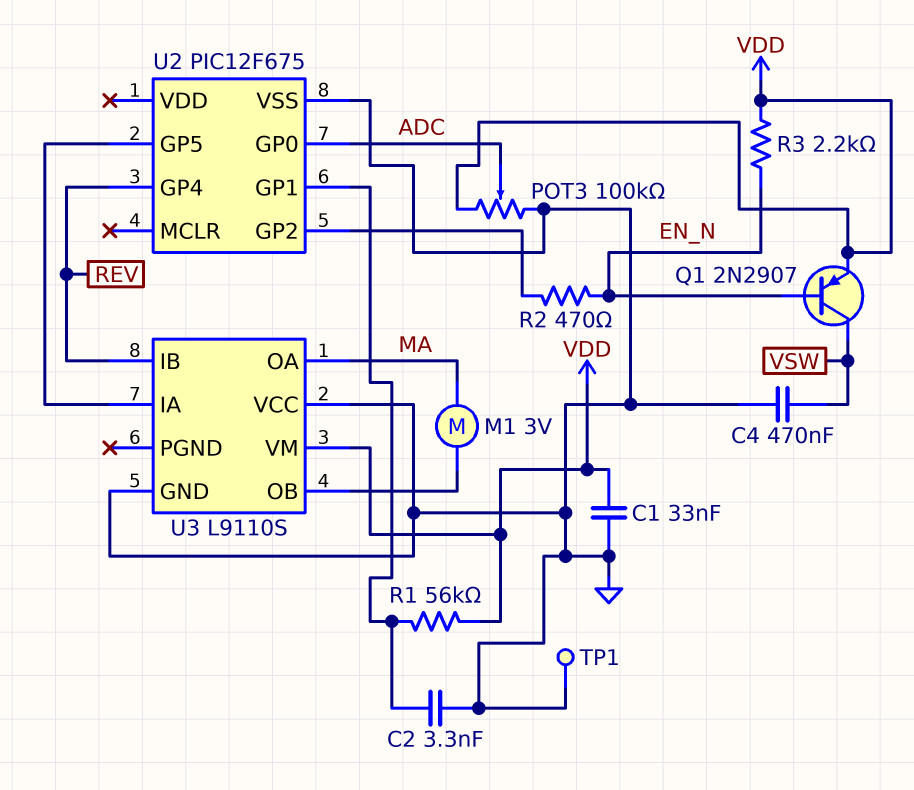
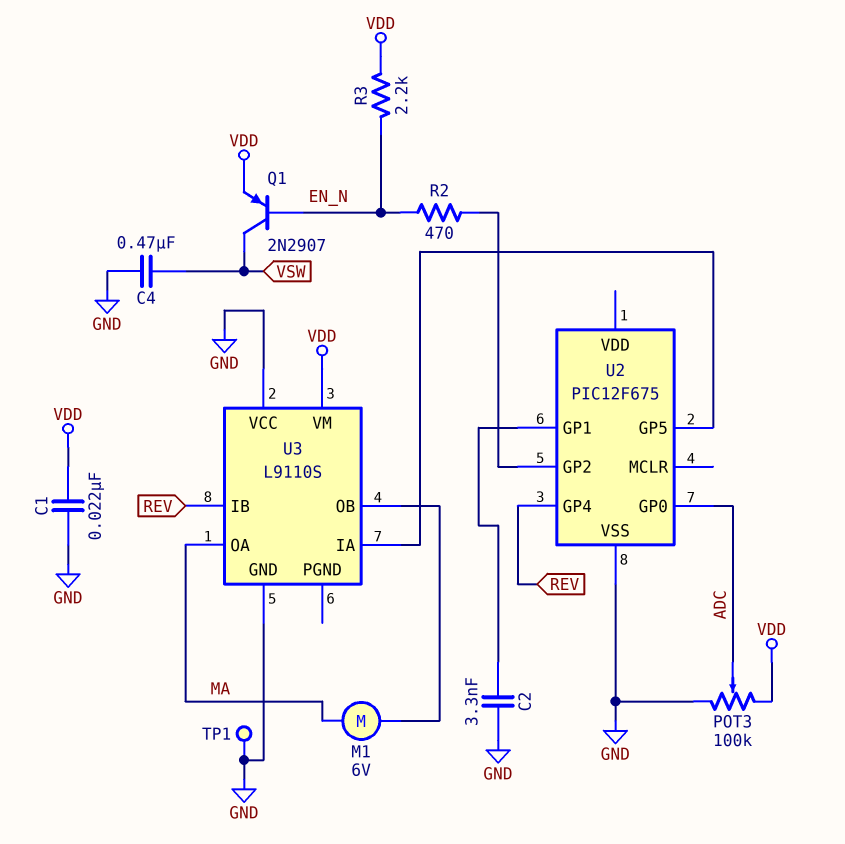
C1: 33nF (GND, VDD) -> 22nF (GND, VDD)
M1: motor 3V (MA, U3/OB) -> motor 6V (MA, U3/OB)
R1: 56k (U2/GP1, VDD) -> none

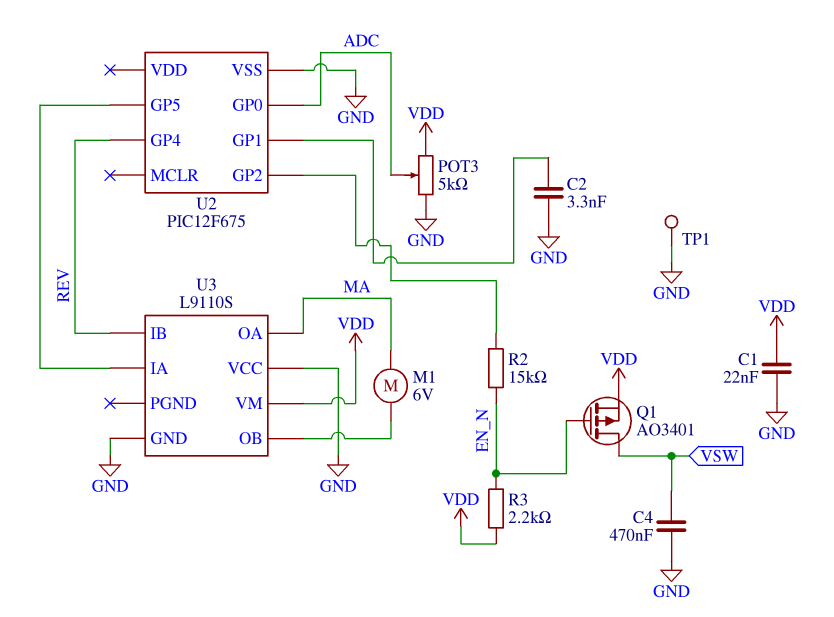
POT3: 100k (GND, VDD, wiper ADC) -> 5k (GND, VDD, wiper ADC)
Q1: PNP 2N2907 (B EN_N, C VSW, E VDD) -> PMOS AO3401 (G EN_N, D VSW, S VDD)
R2: 470 (EN_N, U2/GP2) -> 15k (EN_N, U2/GP2)

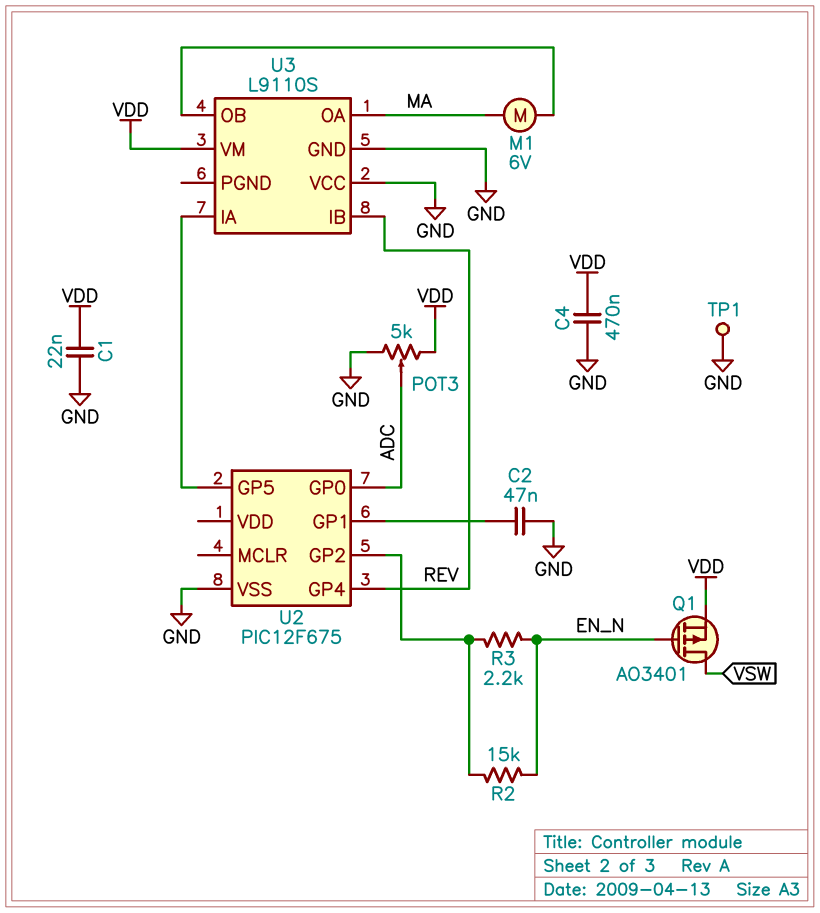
C2: 3.3nF (GND, U2/GP1) -> 47nF (GND, U2/GP1)
C4: 470nF (GND, VSW) -> 470nF (GND, VDD)
R3: 2.2k (EN_N, VDD) -> 2.2k (EN_N, U2/GP2)

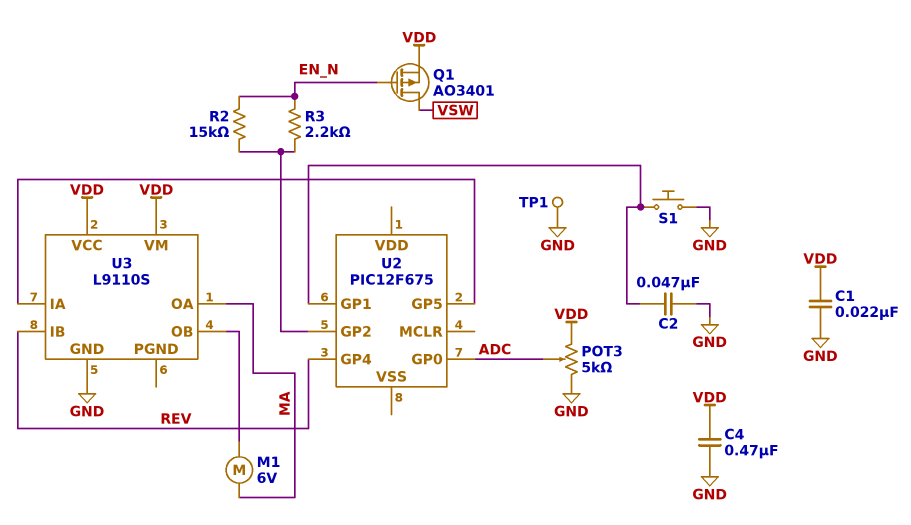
S1: none -> button (GND, U2/GP1)
U2 pin VSS: GND -> none
U3 pin VCC: GND -> VDD

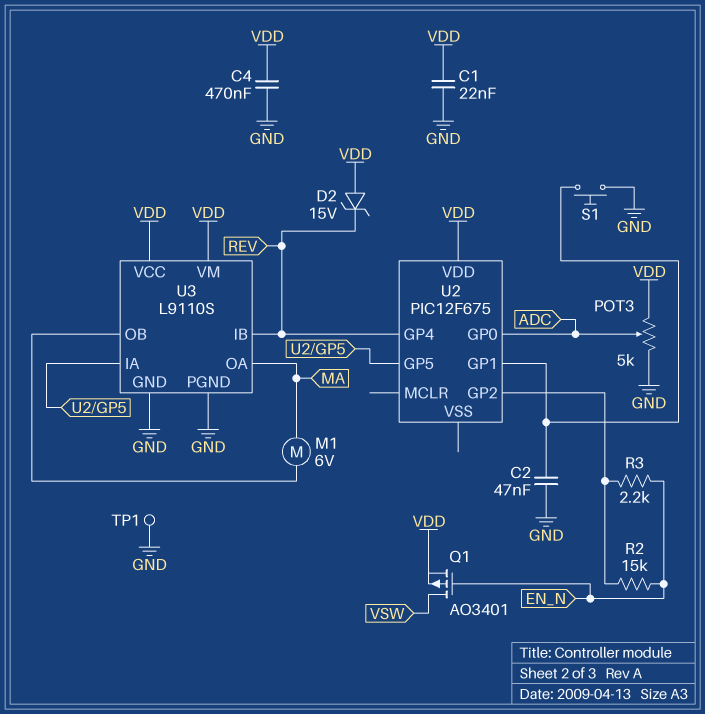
D2: none -> zener 15V (A VDD, K REV)
U2 pin VDD: none -> VDD
U3 pin PGND: none -> GND

